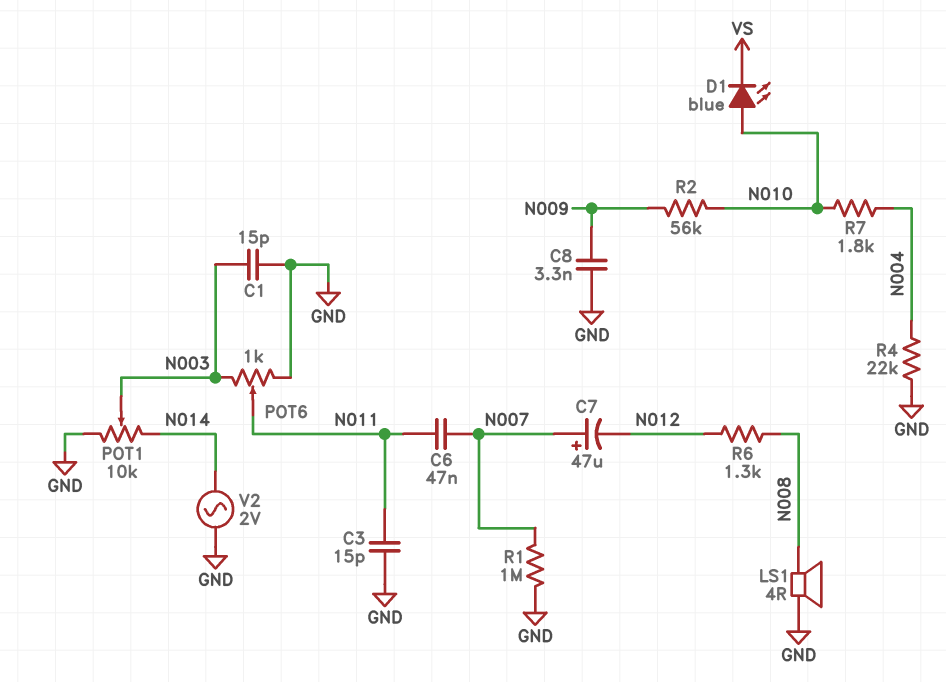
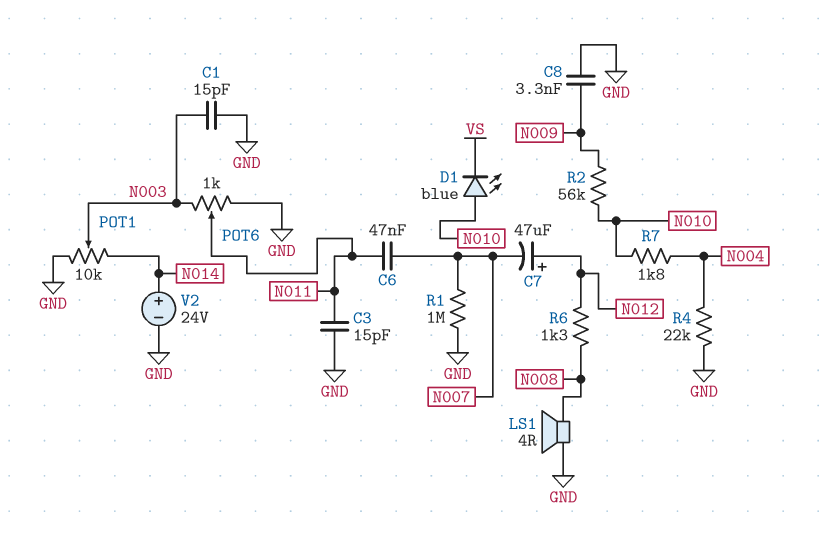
C7: 47uF (plus N007, minus N012) -> 47uF (plus N012, minus N007)
V2: AC 2V (GND, N014) -> 24V (plus N014, minus GND)

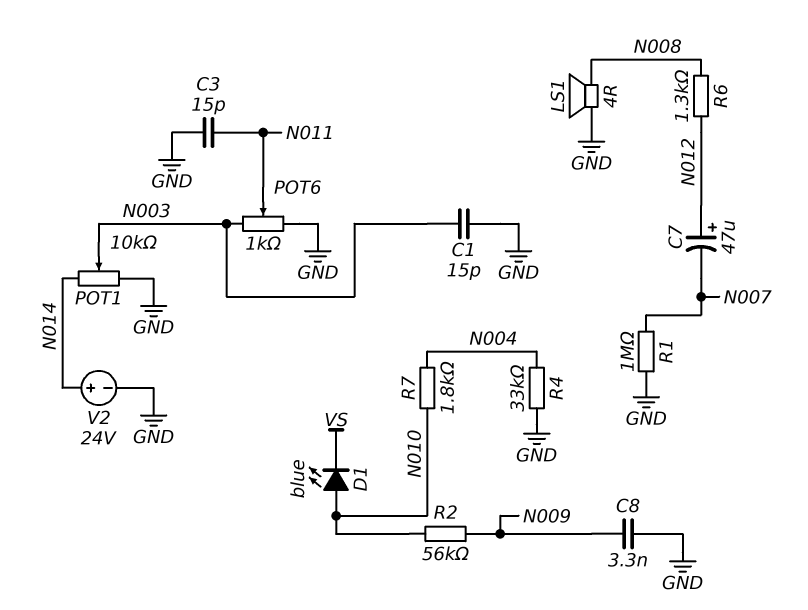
C6: 47nF (N007, N011) -> none
R4: 22k (GND, N004) -> 33k (GND, N004)

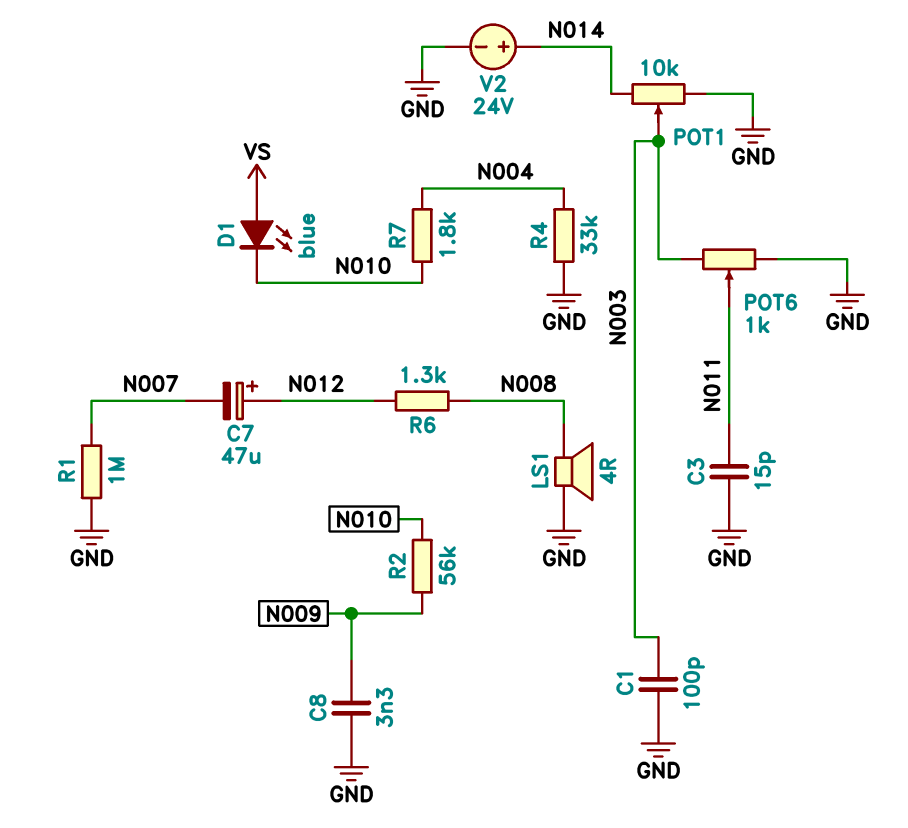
C1: 15pF (GND, N003) -> 100pF (GND, N003)
D1: LED blue (A N010, K VS) -> LED blue (A VS, K N010)

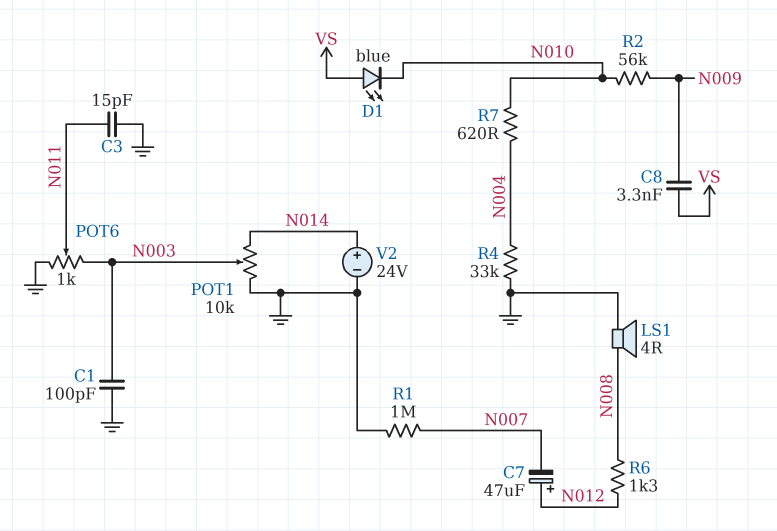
C8: 3.3nF (GND, N009) -> 3.3nF (N009, VS)
R7: 1.8k (N004, N010) -> 620 (N004, N010)

